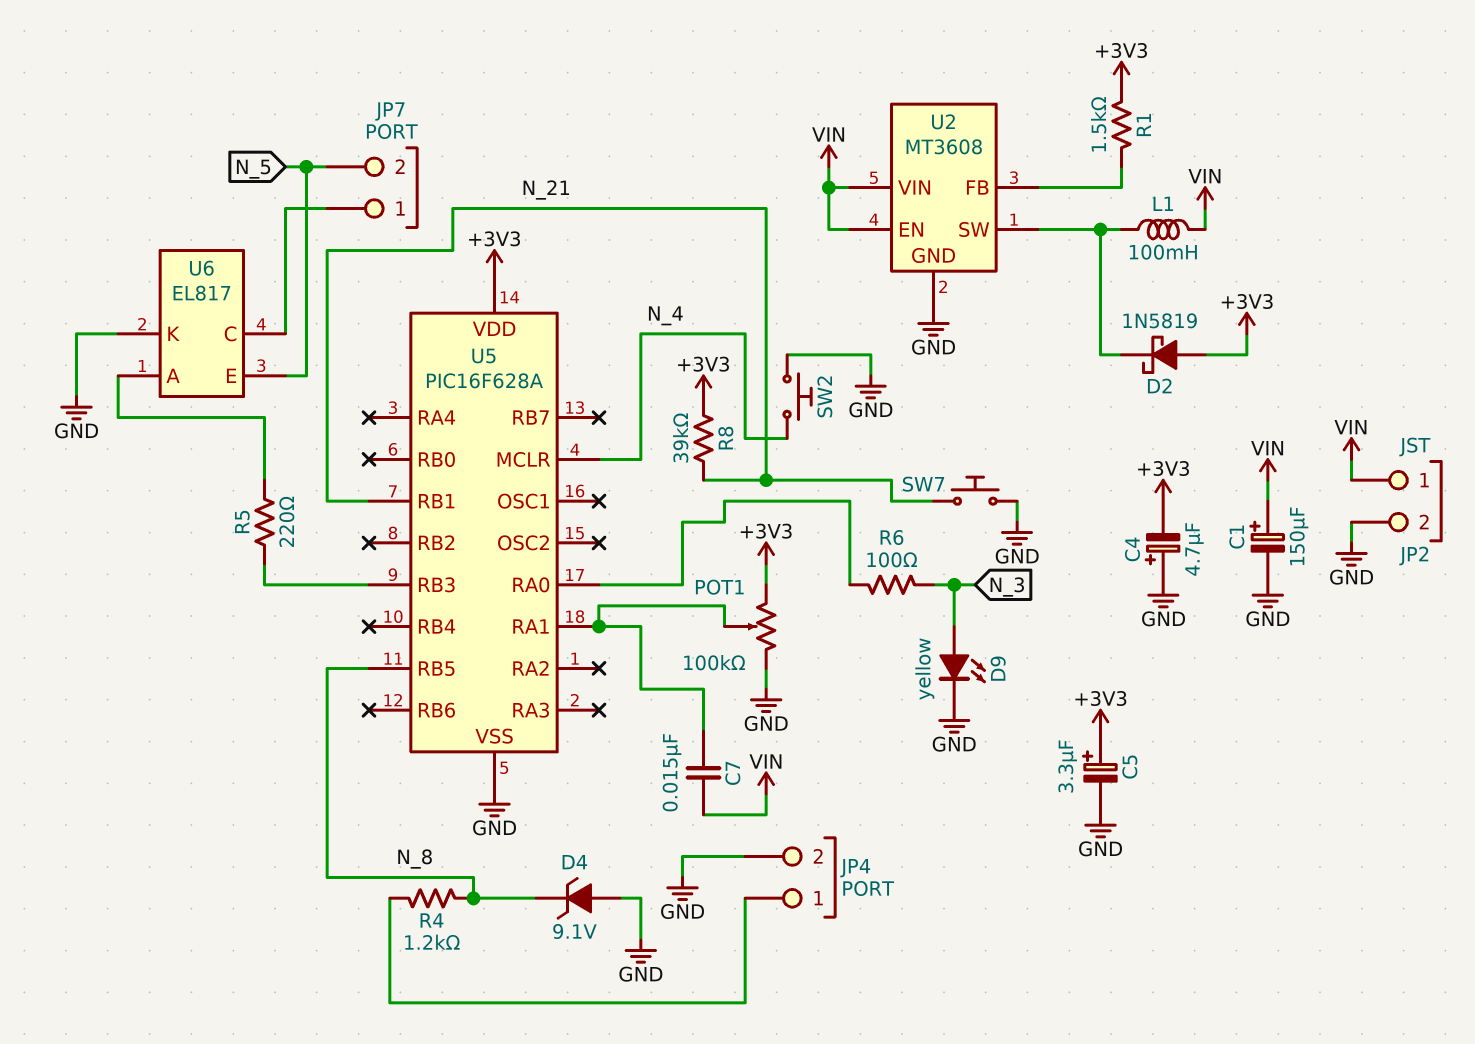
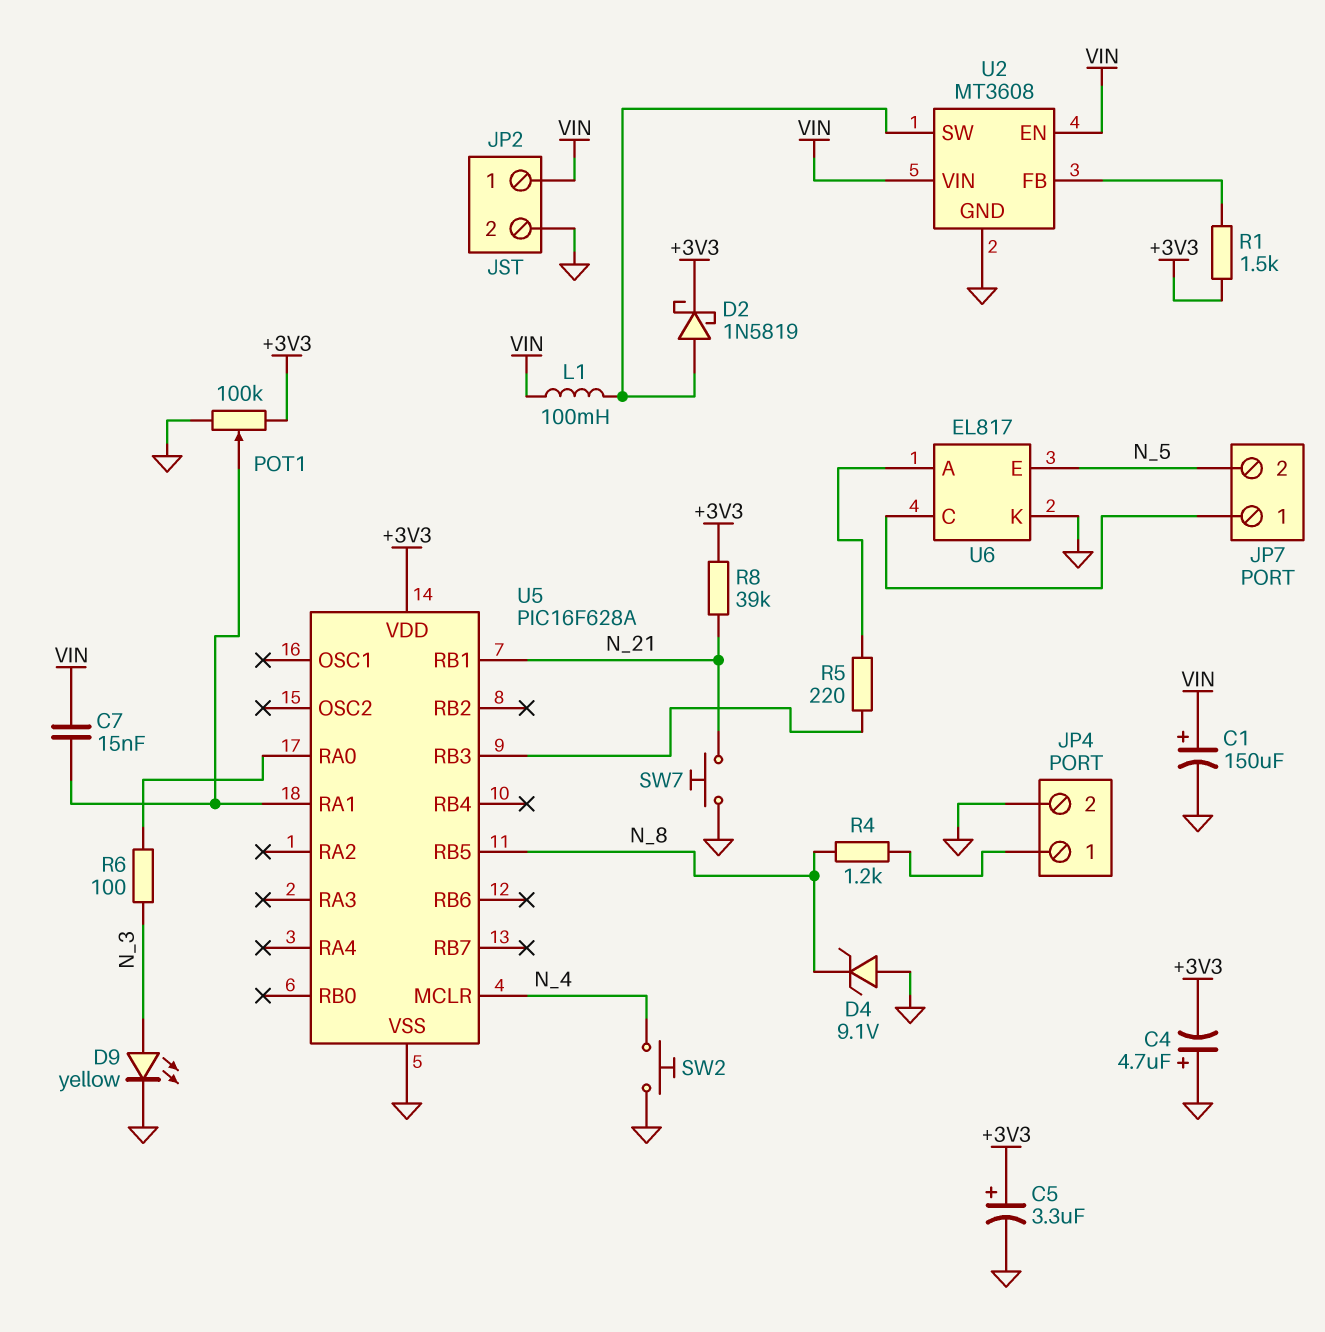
D2: schottky 1N5819 (A +3V3, K U2/SW) -> schottky 1N5819 (A U2/SW, K +3V3)

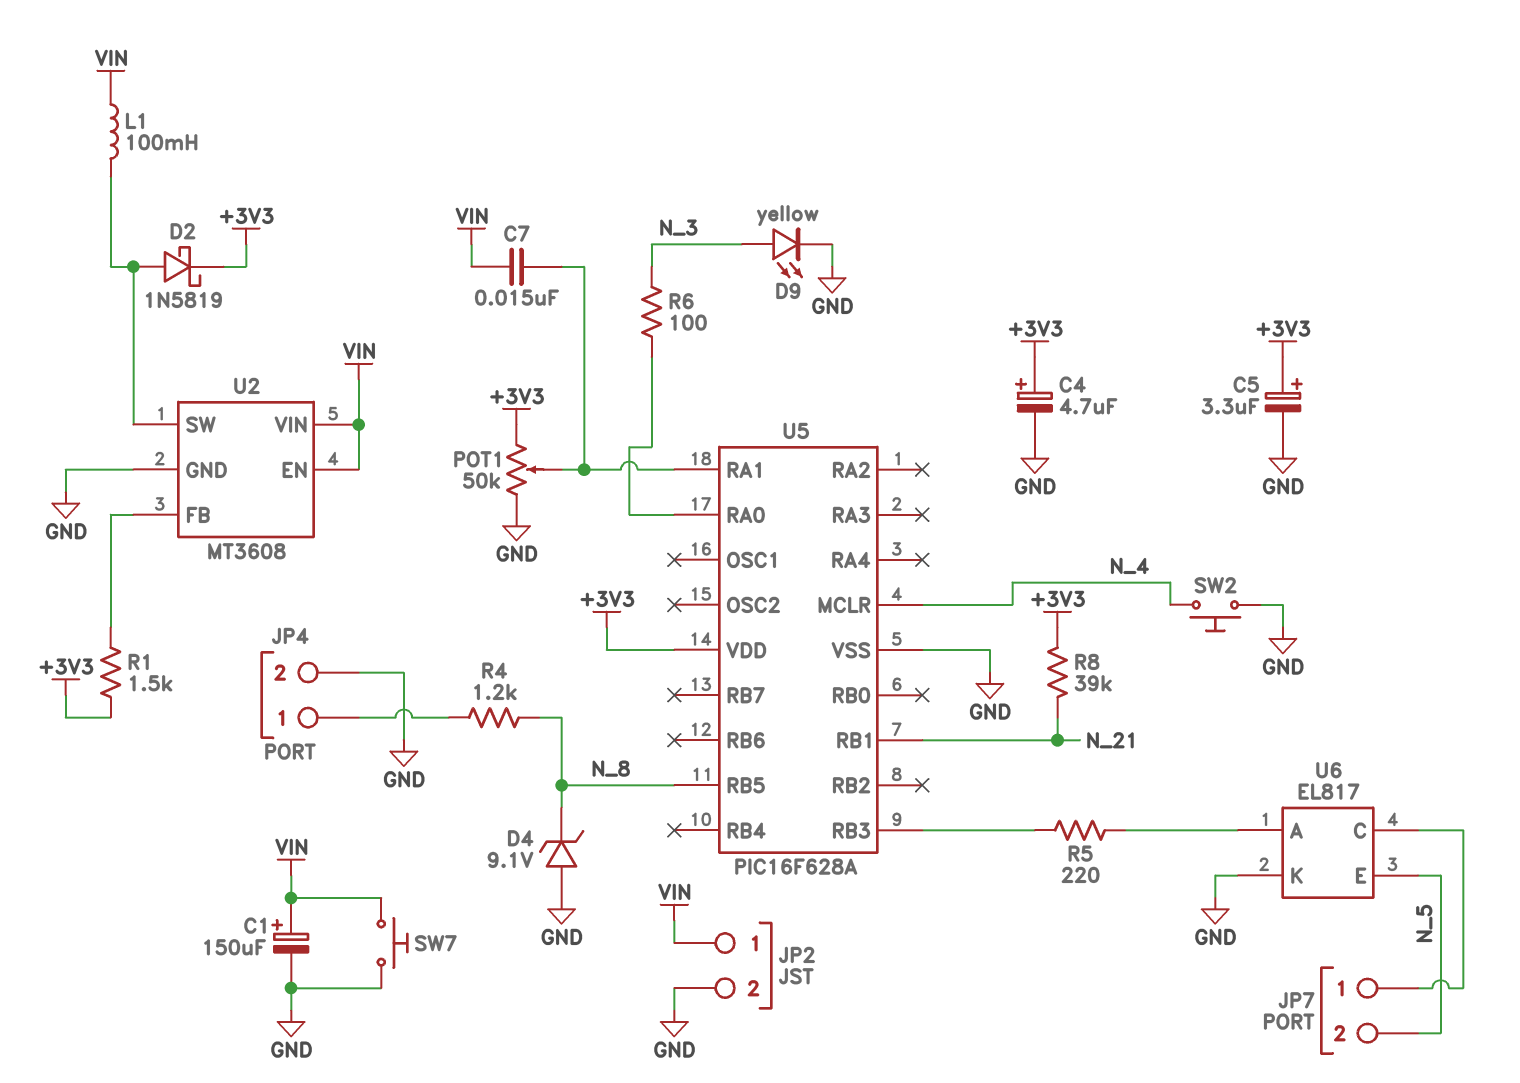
C4: 4.7uF (plus GND, minus +3V3) -> 4.7uF (plus +3V3, minus GND)
POT1: 100k (+3V3, GND, wiper U5/RA1) -> 50k (+3V3, GND, wiper U5/RA1)
SW7: button (GND, N_21) -> button (GND, VIN)

